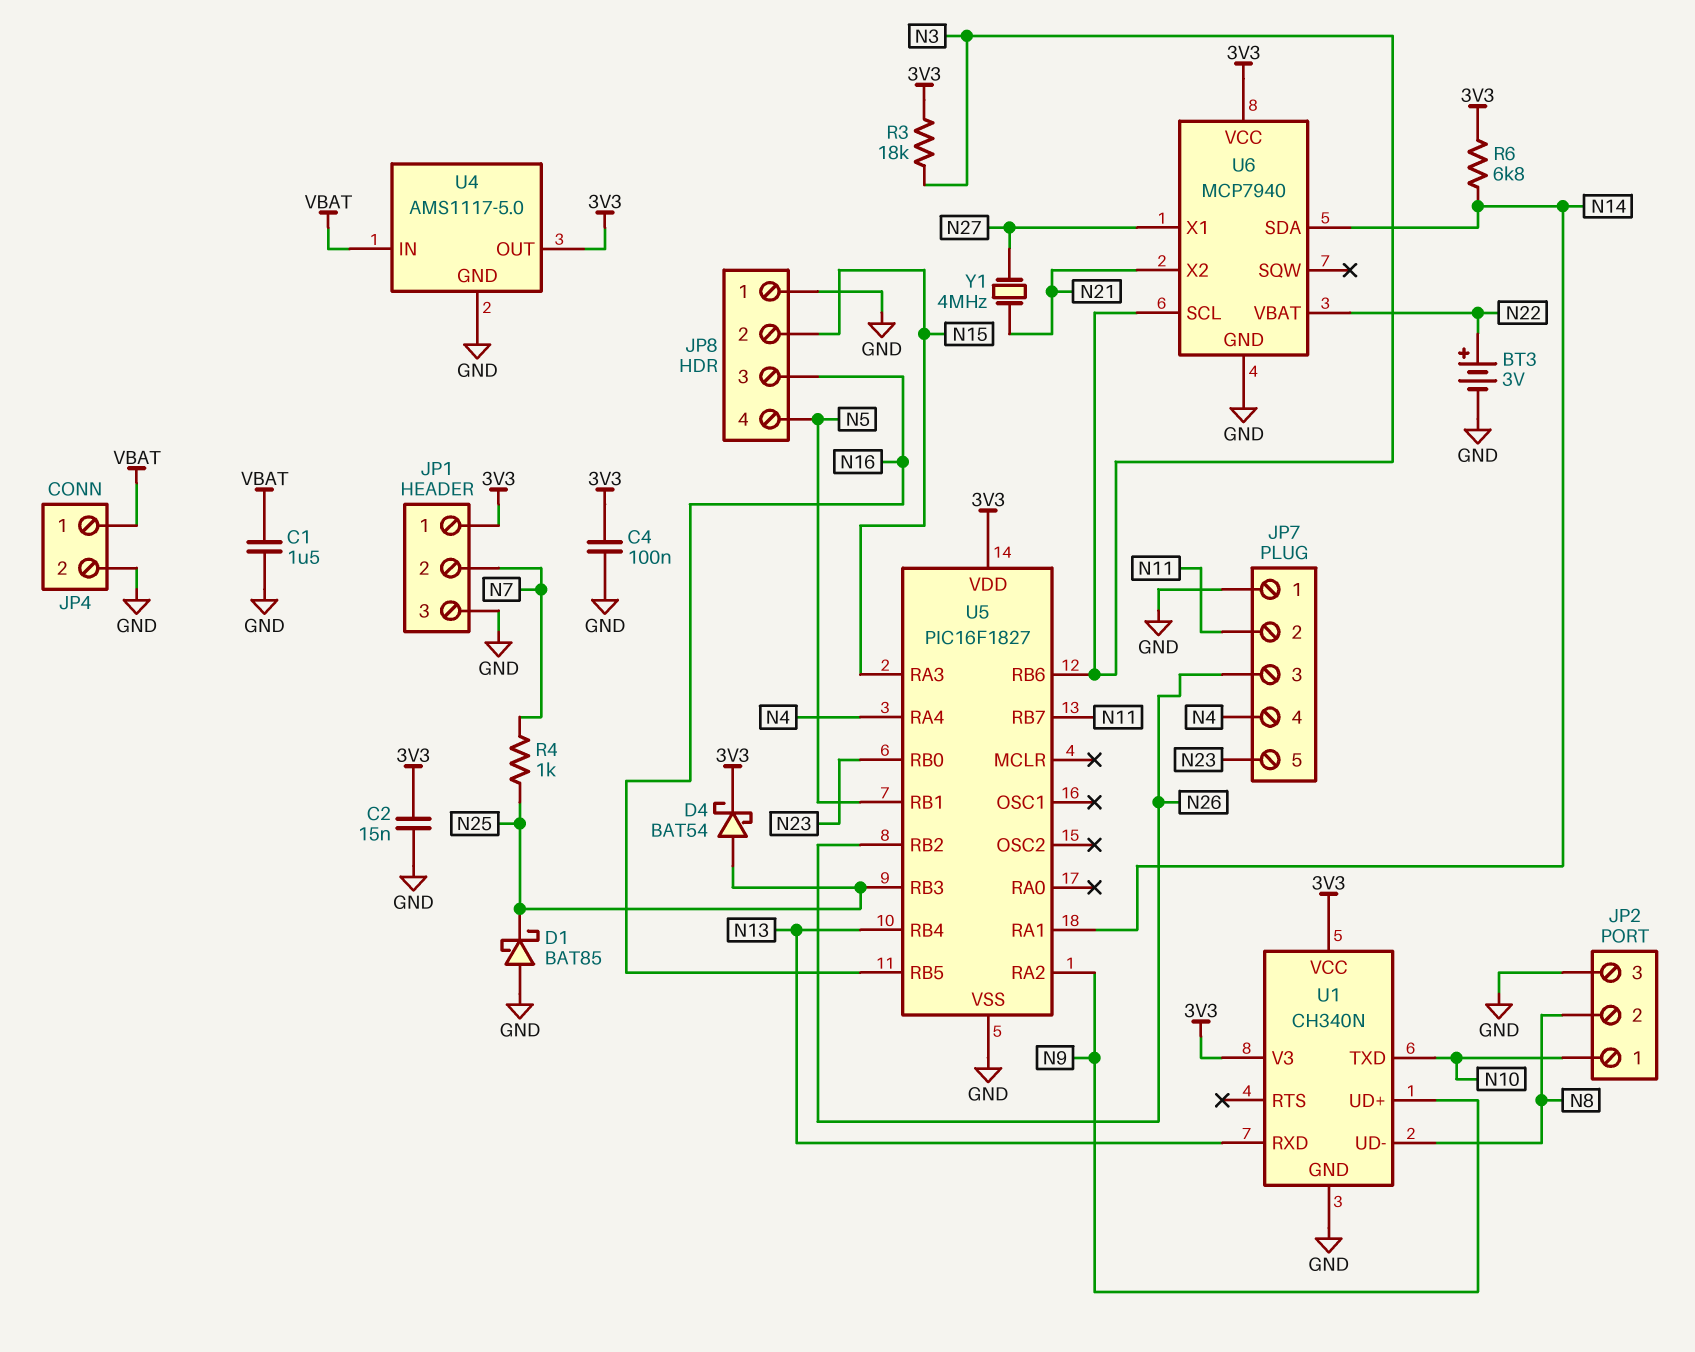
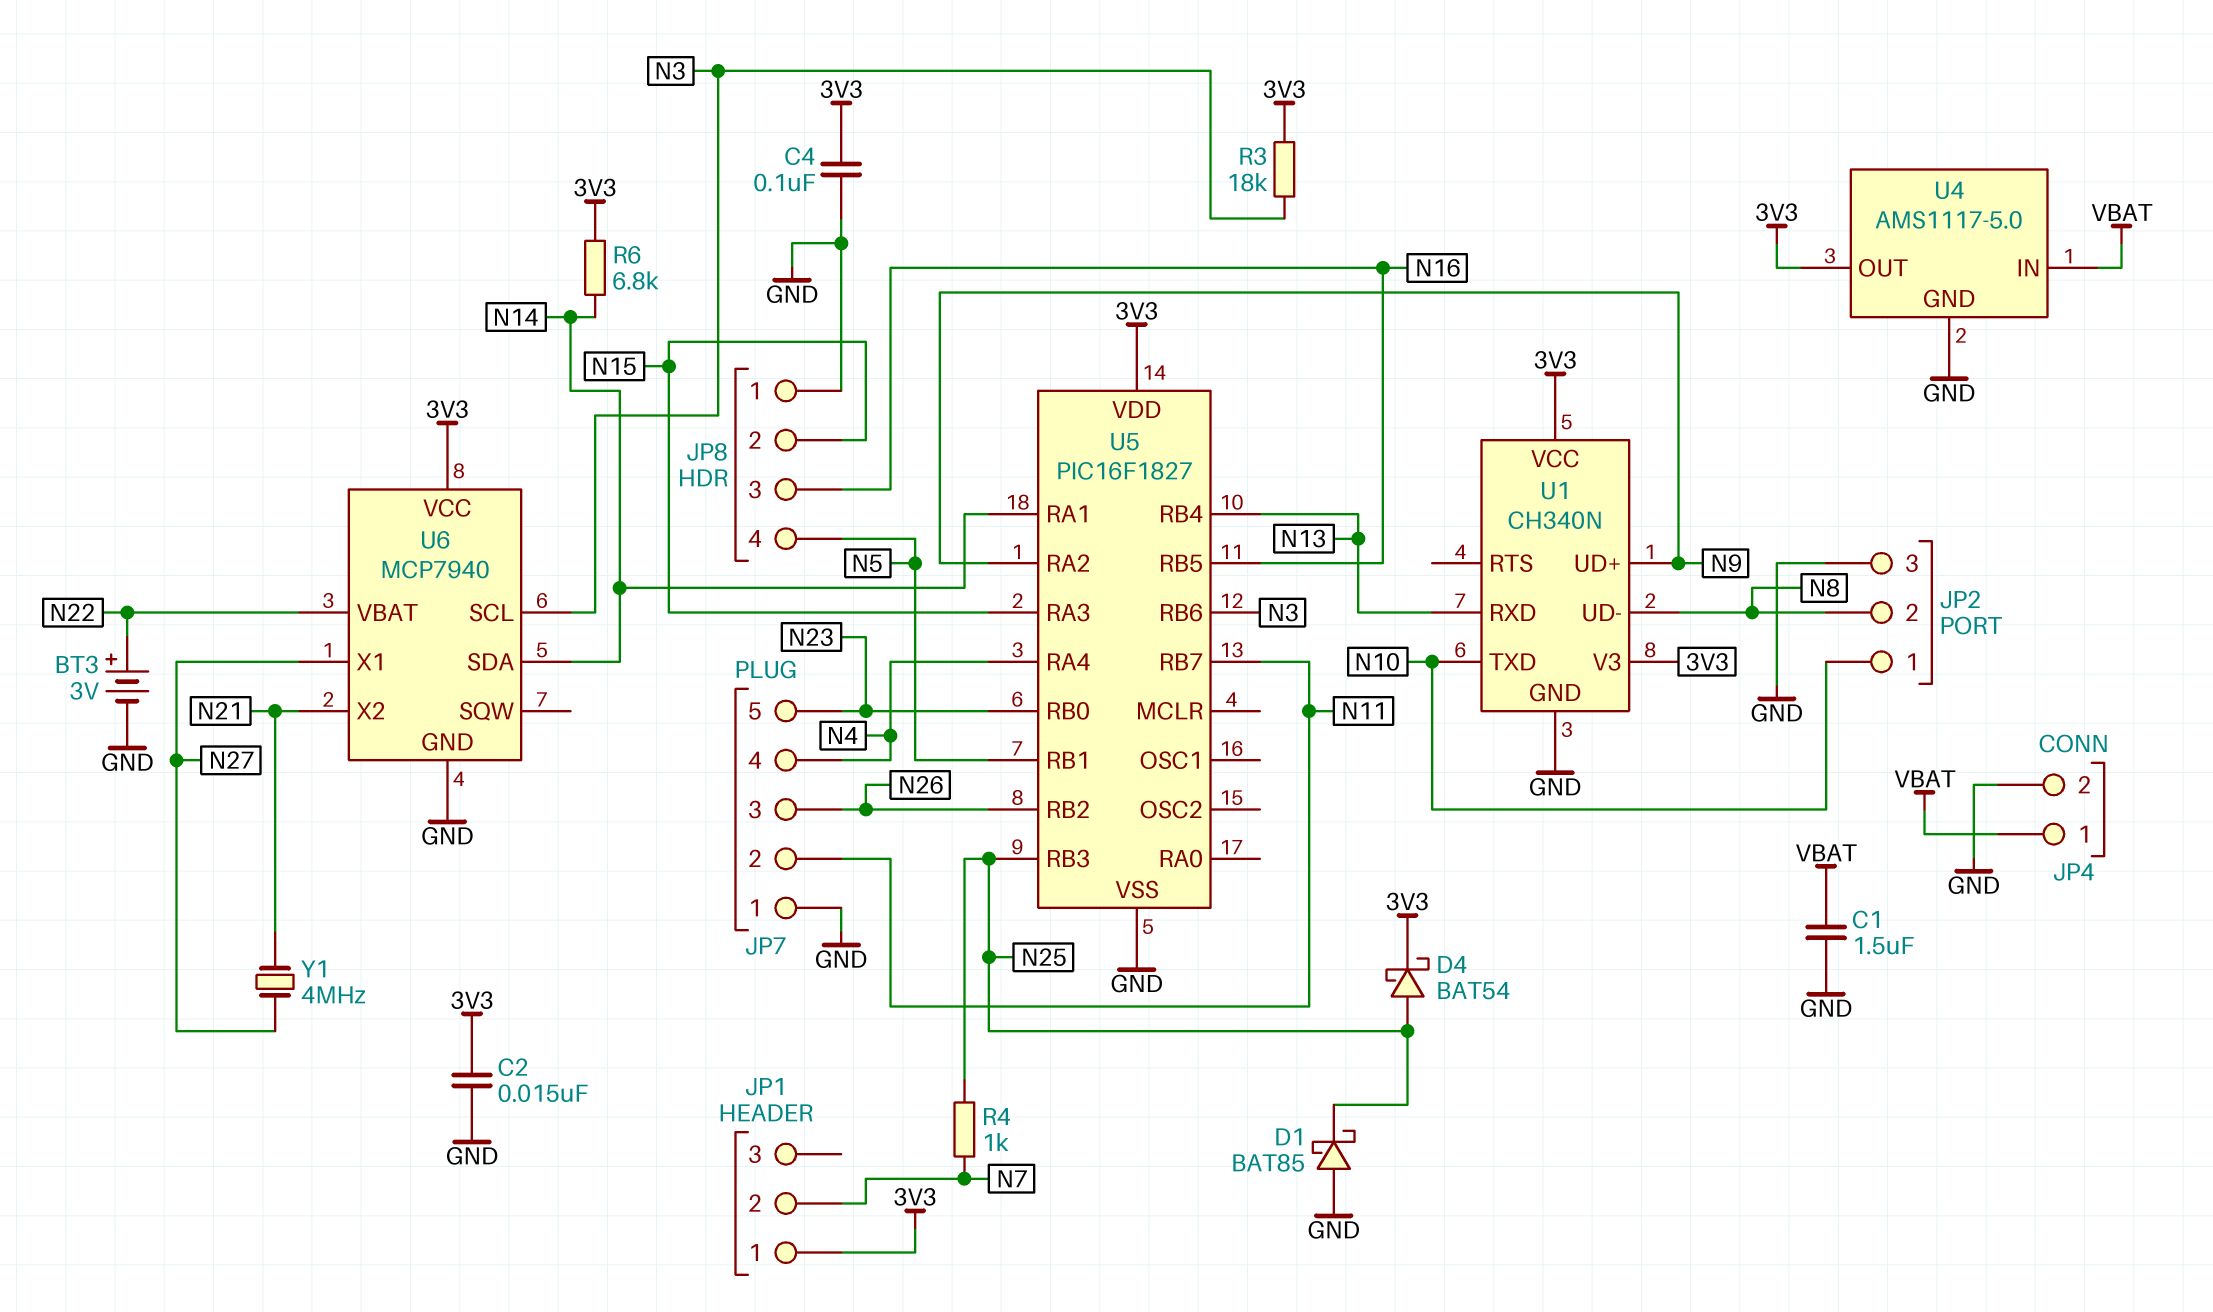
JP1 pin 3: GND -> none

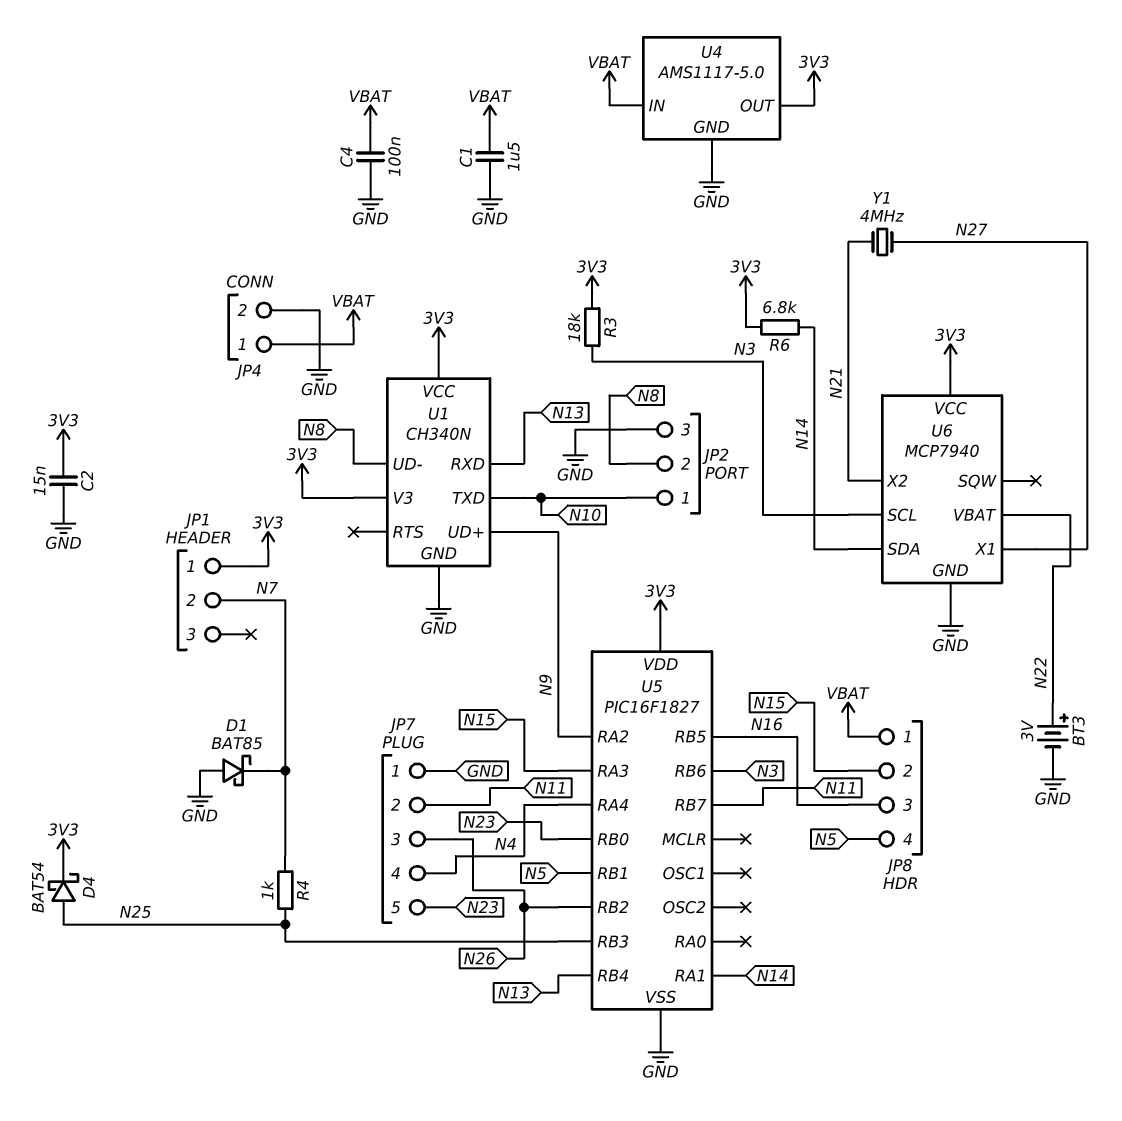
C4: 100nF (3V3, GND) -> 100nF (GND, VBAT)
D1: schottky BAT85 (A GND, K N25) -> schottky BAT85 (A GND, K N7)
JP8 pin 1: GND -> VBAT

